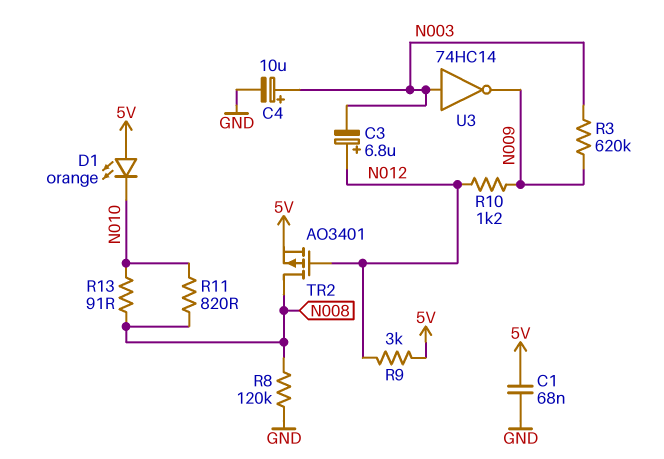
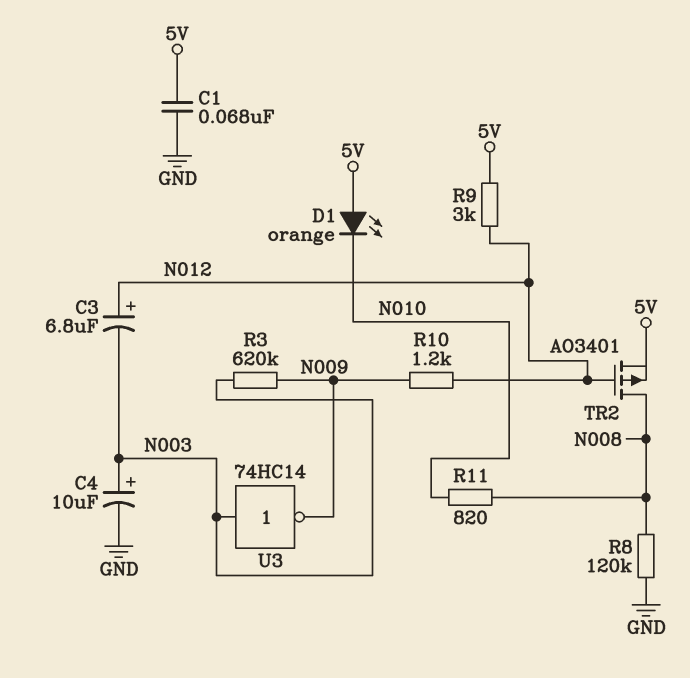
R13: 91 (N008, N010) -> none

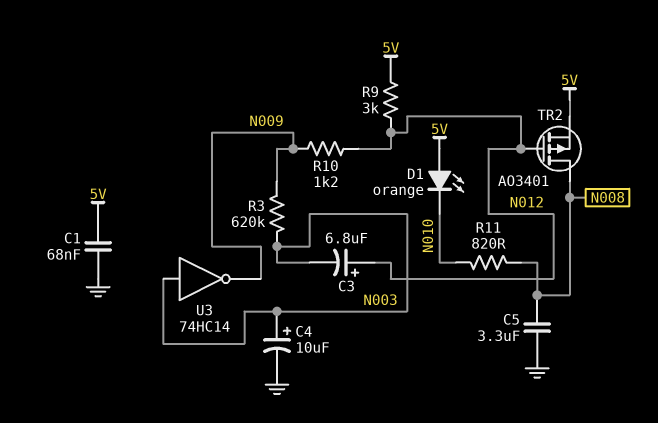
C5: none -> 3.3uF (GND, N008)
R8: 120k (GND, N008) -> none

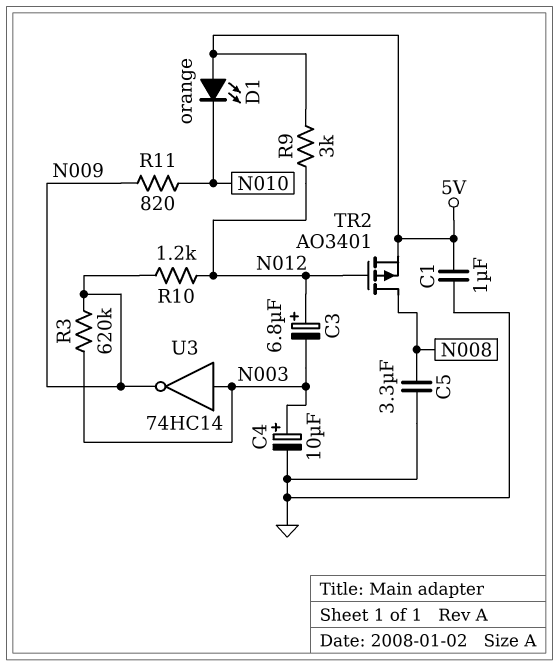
C1: 68nF (5V, GND) -> 1uF (5V, GND)
R11: 820 (N008, N010) -> 820 (N009, N010)

